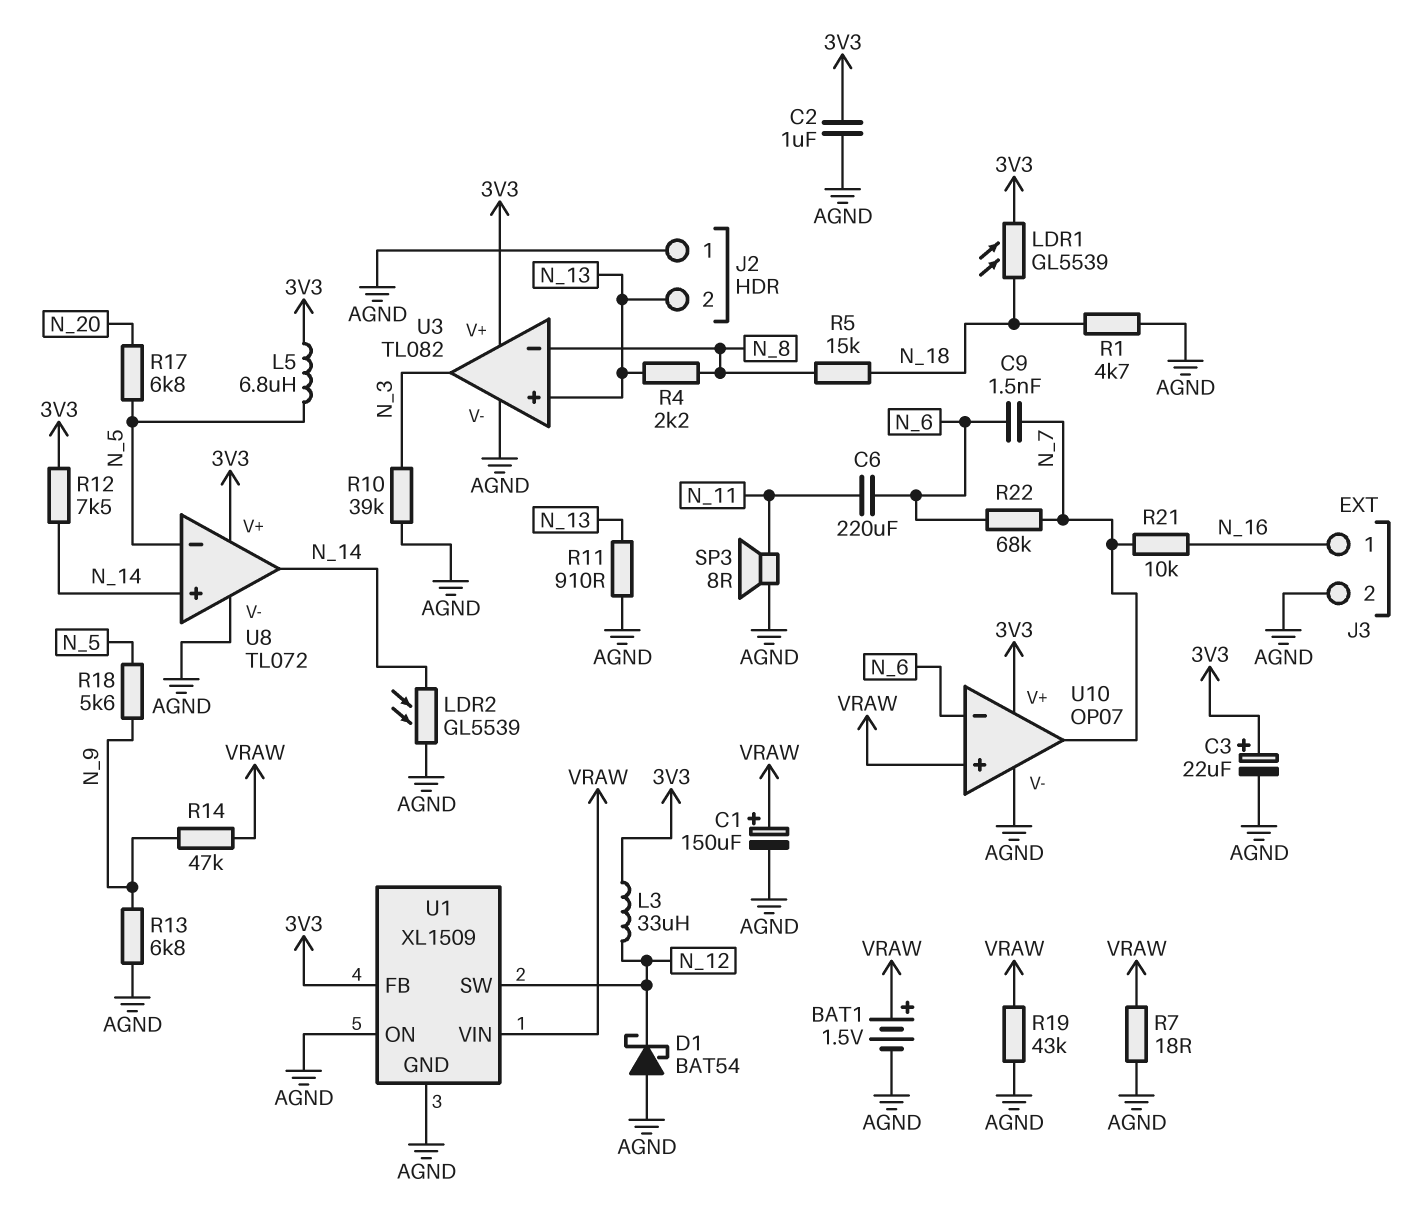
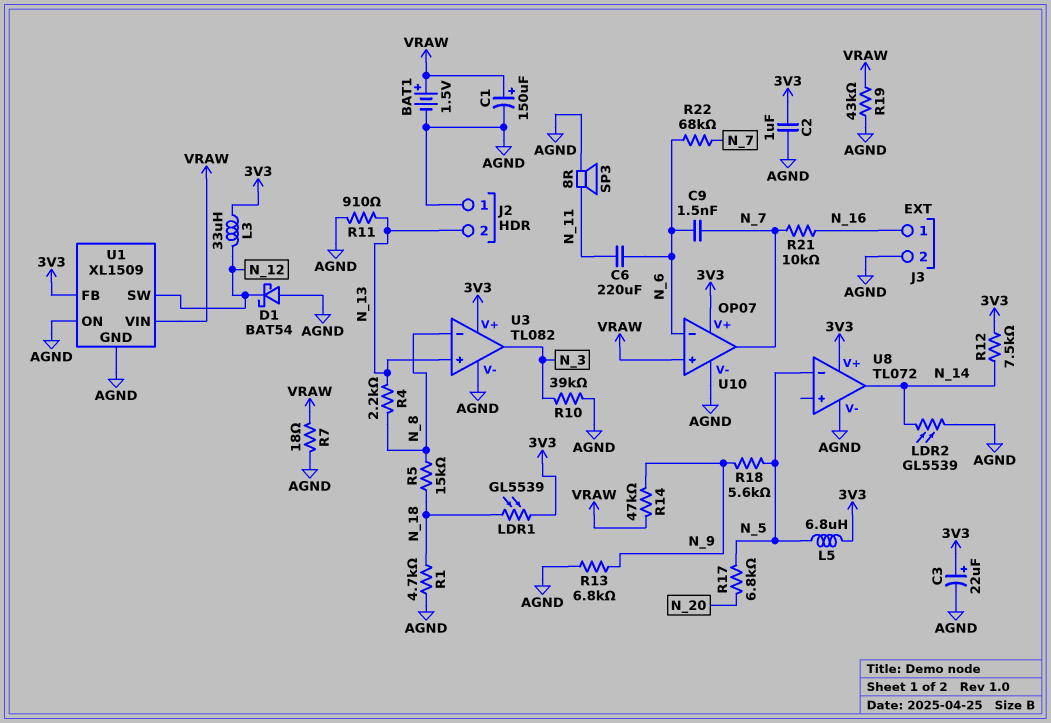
U8 pin in+: N_14 -> none

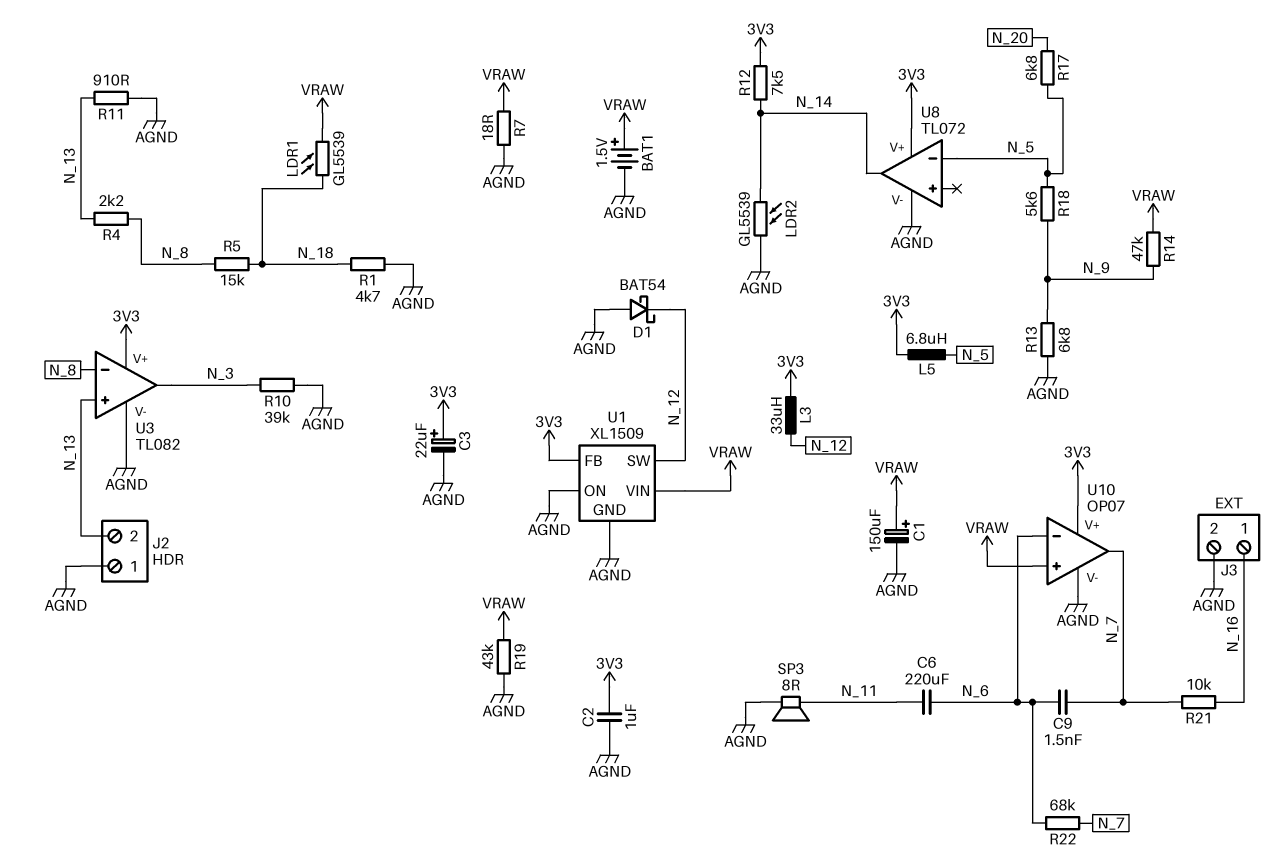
LDR1: GL5539 (3V3, N_18) -> GL5539 (N_18, VRAW)

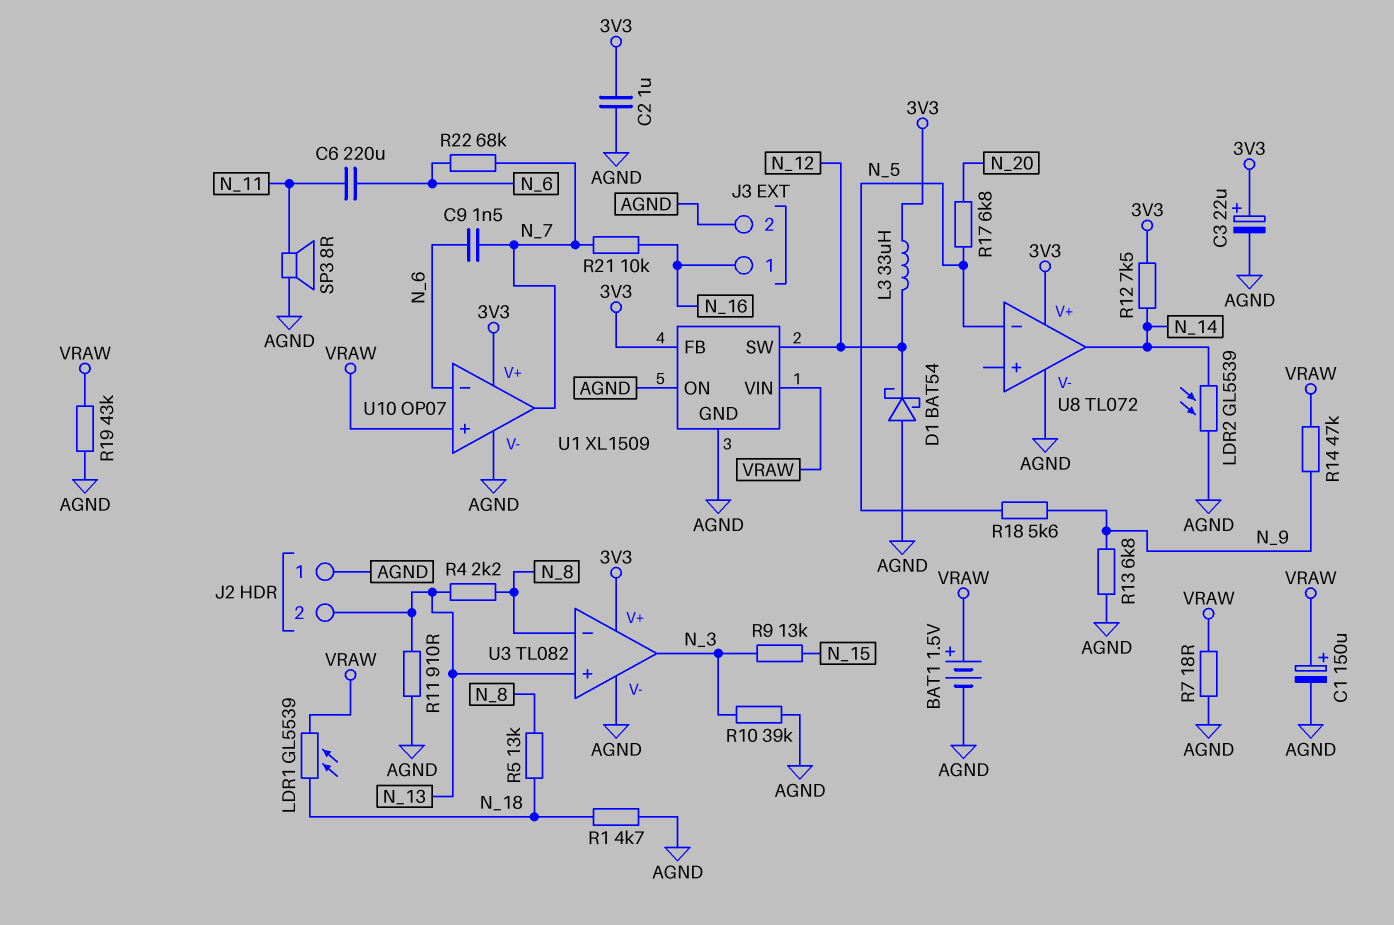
L5: 6.8uH (3V3, N_5) -> none
R5: 15k (N_8, N_18) -> 13k (N_8, N_18)
R9: none -> 13k (N_3, N_15)

